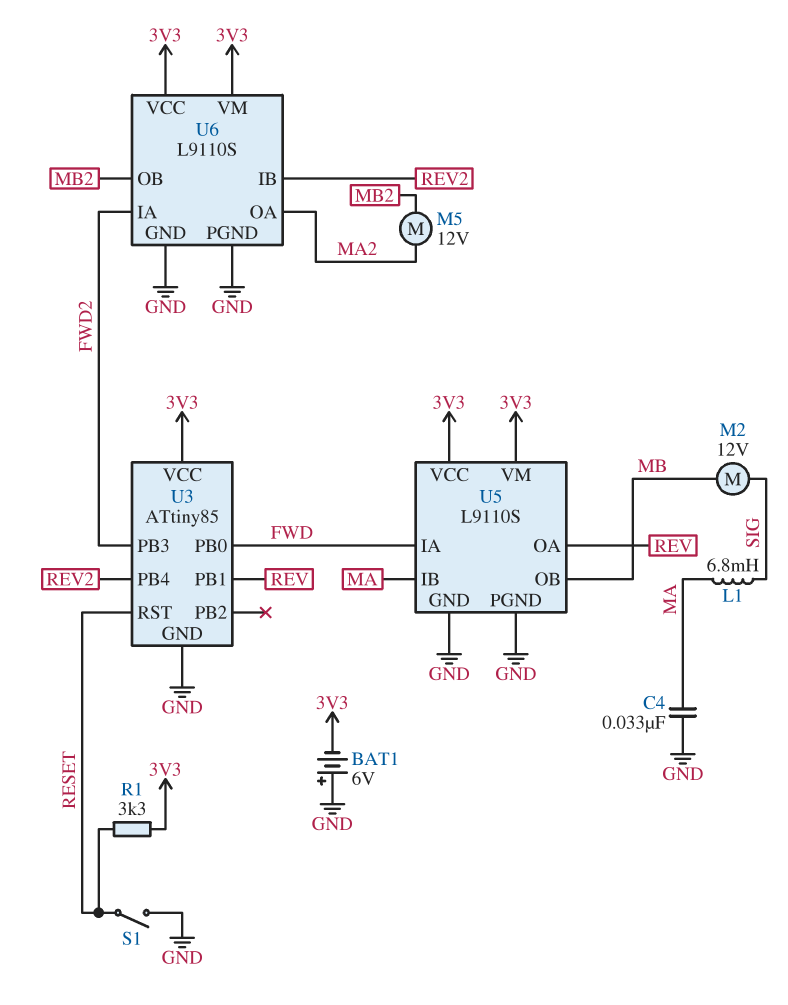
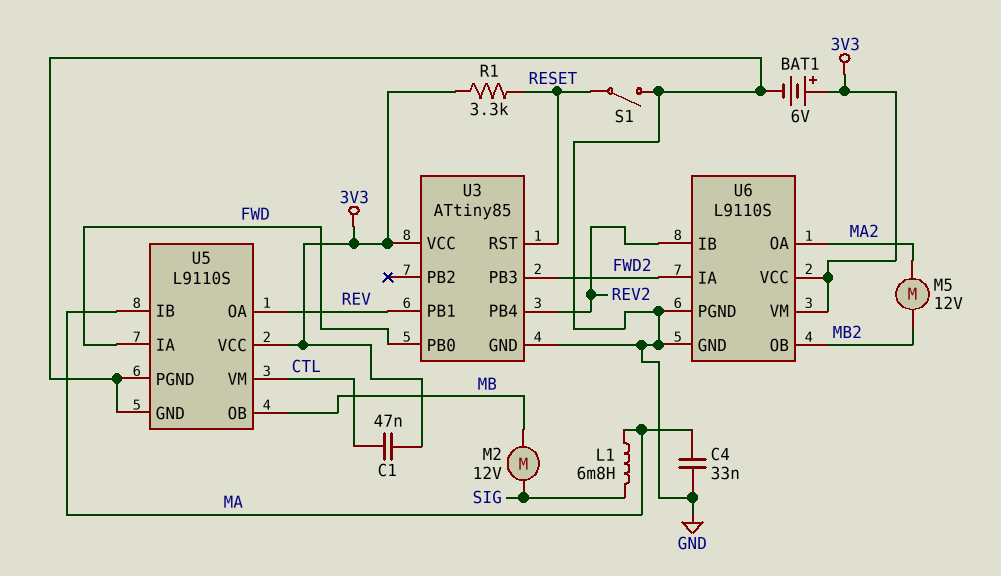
BAT1: 6V (plus GND, minus 3V3) -> 6V (plus 3V3, minus GND)
C1: none -> 47nF (3V3, CTL)
U5 pin VM: 3V3 -> CTL

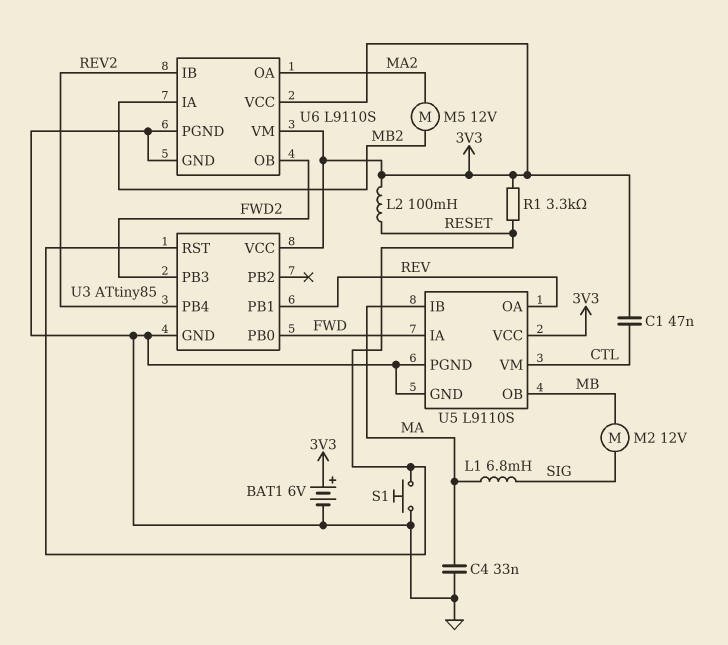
L2: none -> 100mH (3V3, RESET)
S1: switch (GND, RESET) -> button (GND, RESET)
U6 pin IA: FWD2 -> MB2
U6 pin OB: MB2 -> FWD2

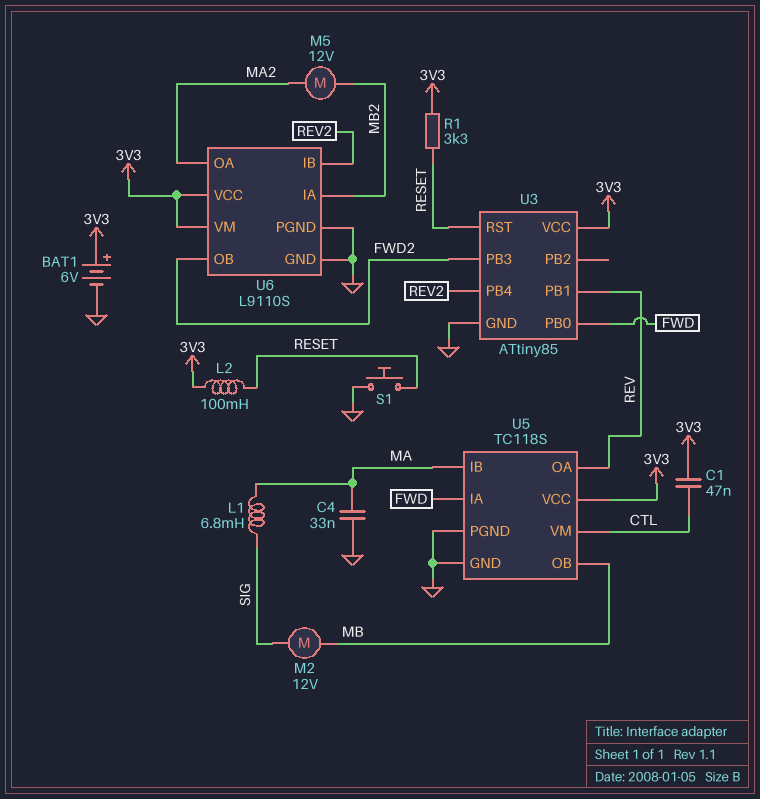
U5: L9110S -> TC118S

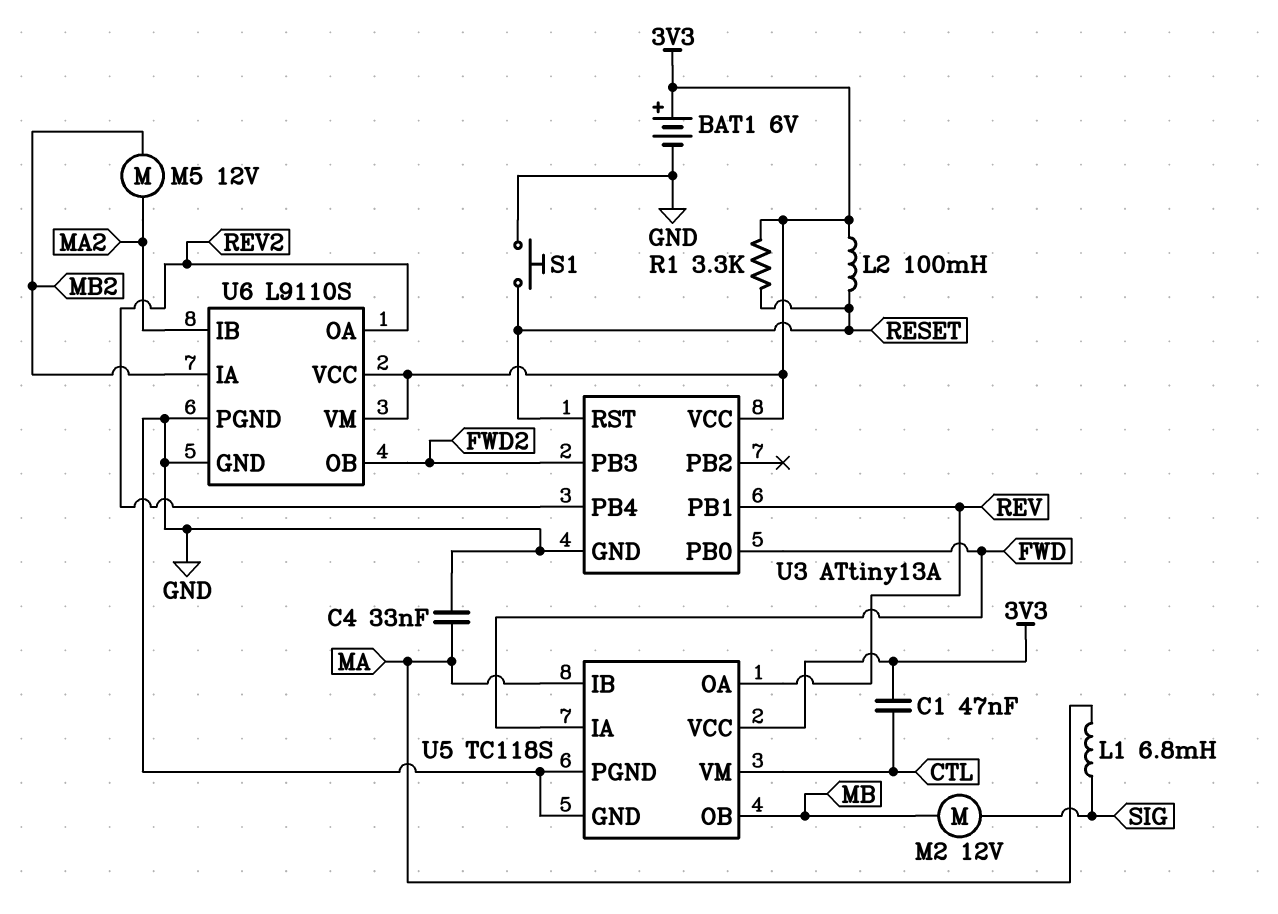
U3: ATtiny85 -> ATtiny13A
U6 pin IB: REV2 -> MA2
U6 pin OA: MA2 -> REV2

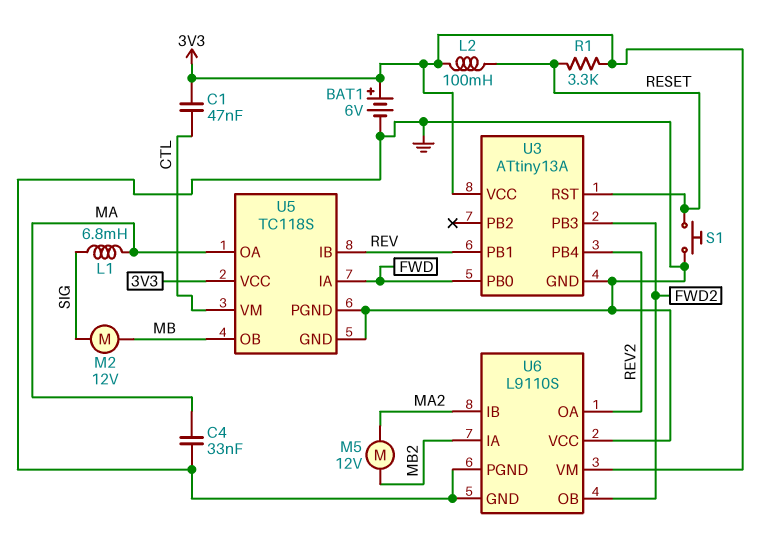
U5 pin IB: MA -> REV
U5 pin OA: REV -> MA
U6 pin VCC: 3V3 -> GND

